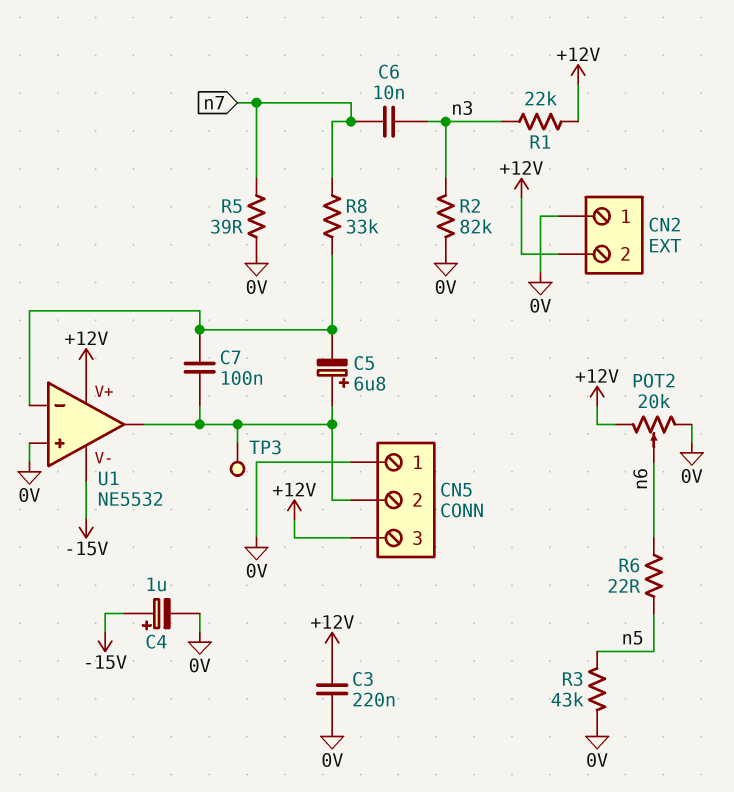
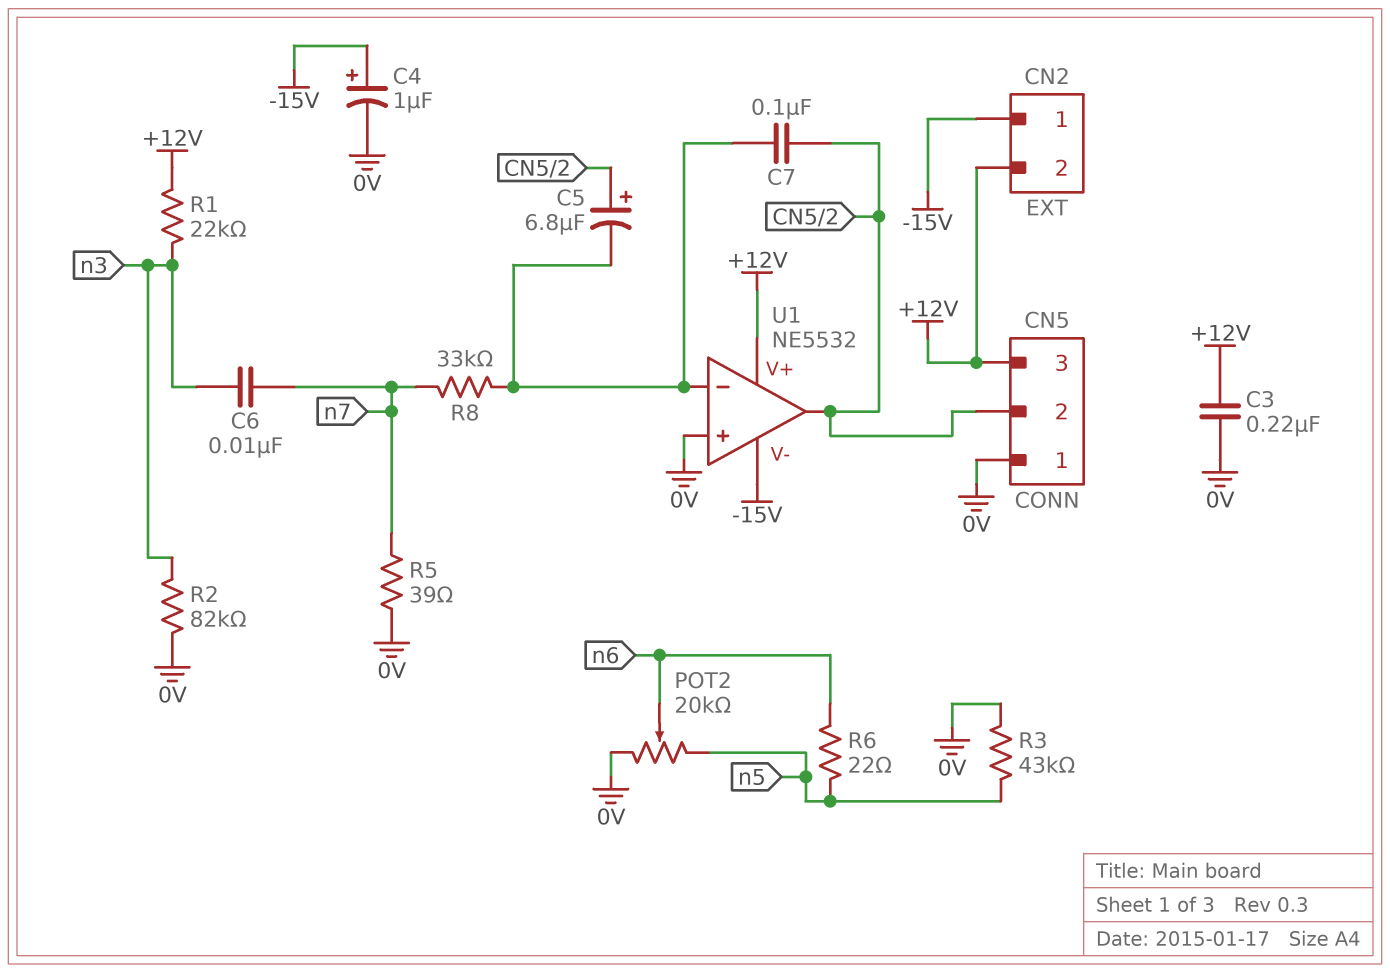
CN2 pin 1: 0V -> -15V
POT2: 20k (+12V, 0V, wiper n6) -> 20k (0V, n5, wiper n6)
TP3: test point (CN5/2) -> none

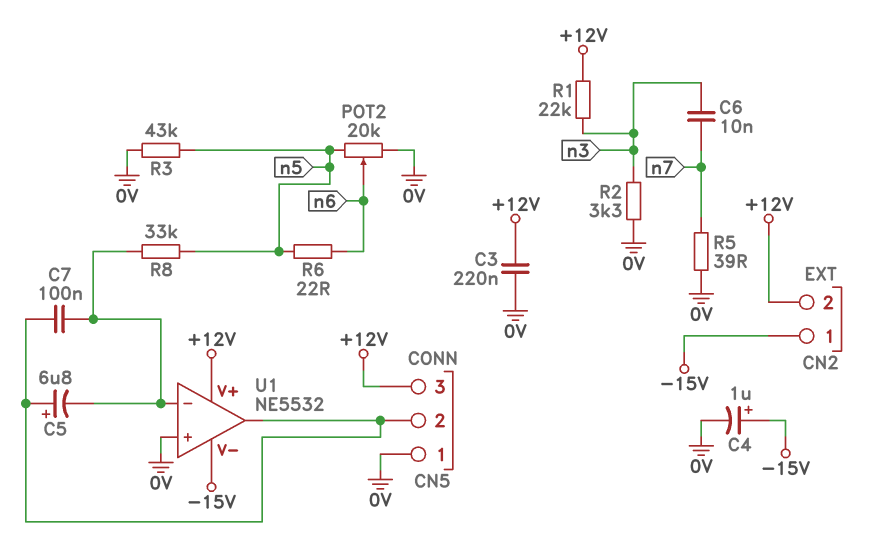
R2: 82k (0V, n3) -> 3.3k (0V, n3)
R8: 33k (U1/in-, n7) -> 33k (U1/in-, n5)

